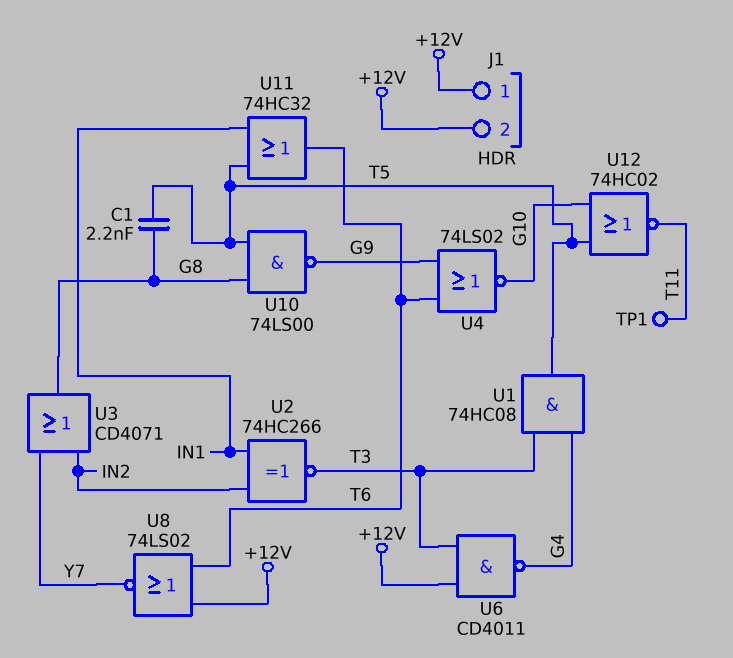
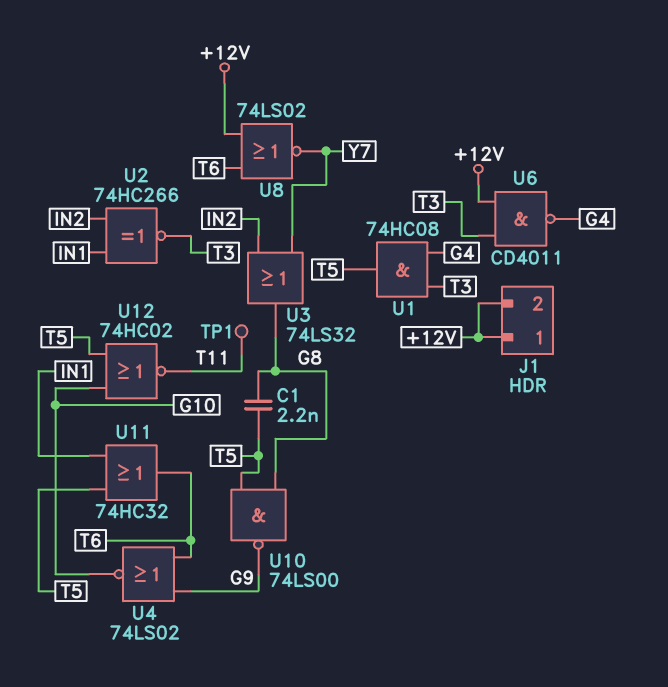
U3: OR CD4071 (in IN2, in Y7, out G8) -> OR 74LS32 (in IN2, in Y7, out G8)

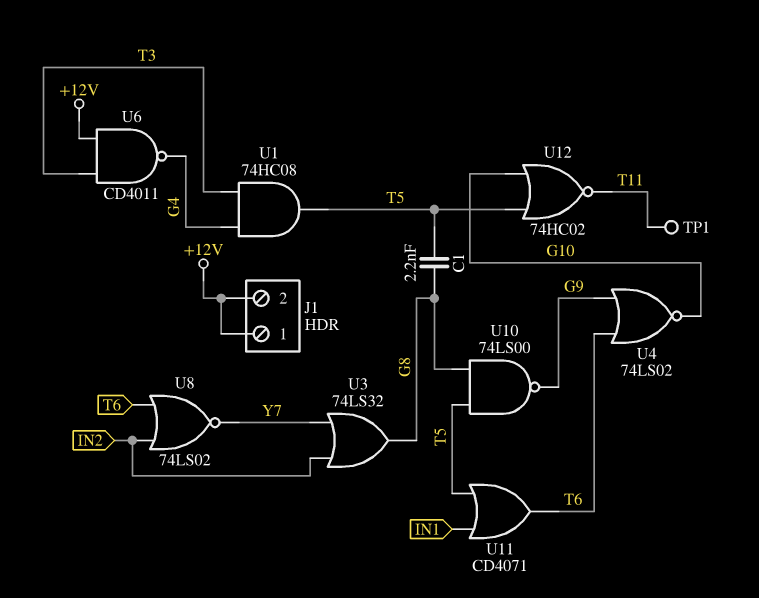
U2: XNOR 74HC266 (in IN1, in IN2, out T3) -> none
U8: NOR 74LS02 (in +12V, in T6, out Y7) -> NOR 74LS02 (in IN2, in T6, out Y7)
U11: OR 74HC32 (in IN1, in T5, out T6) -> OR CD4071 (in IN1, in T5, out T6)

